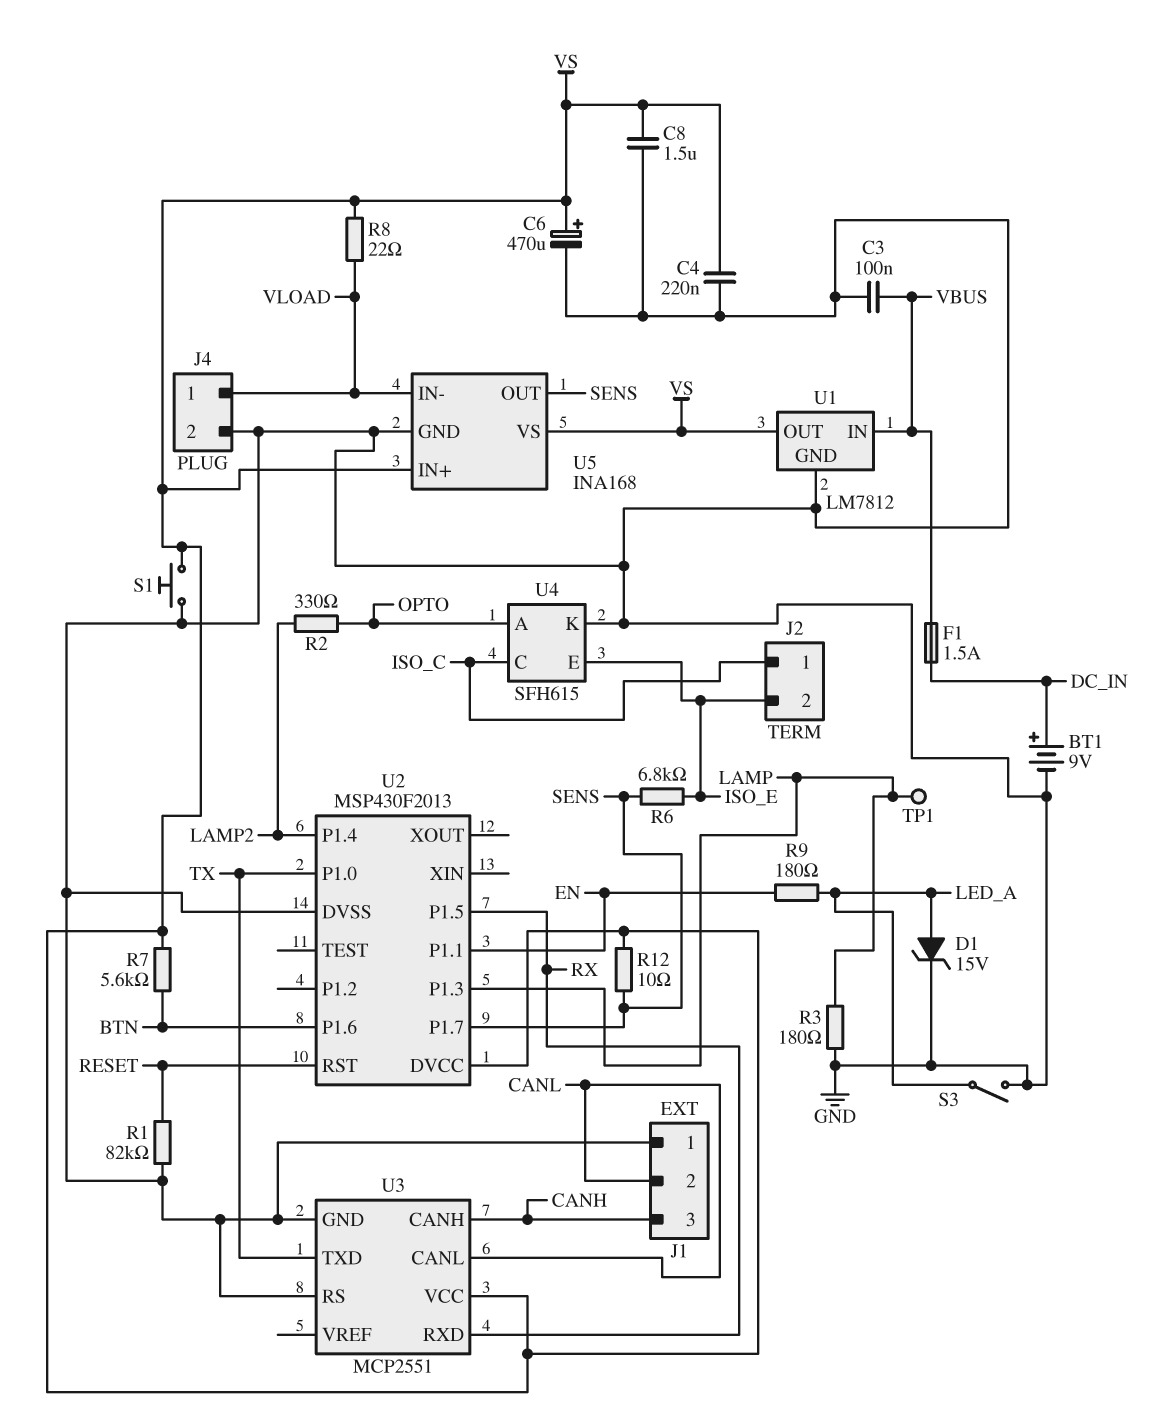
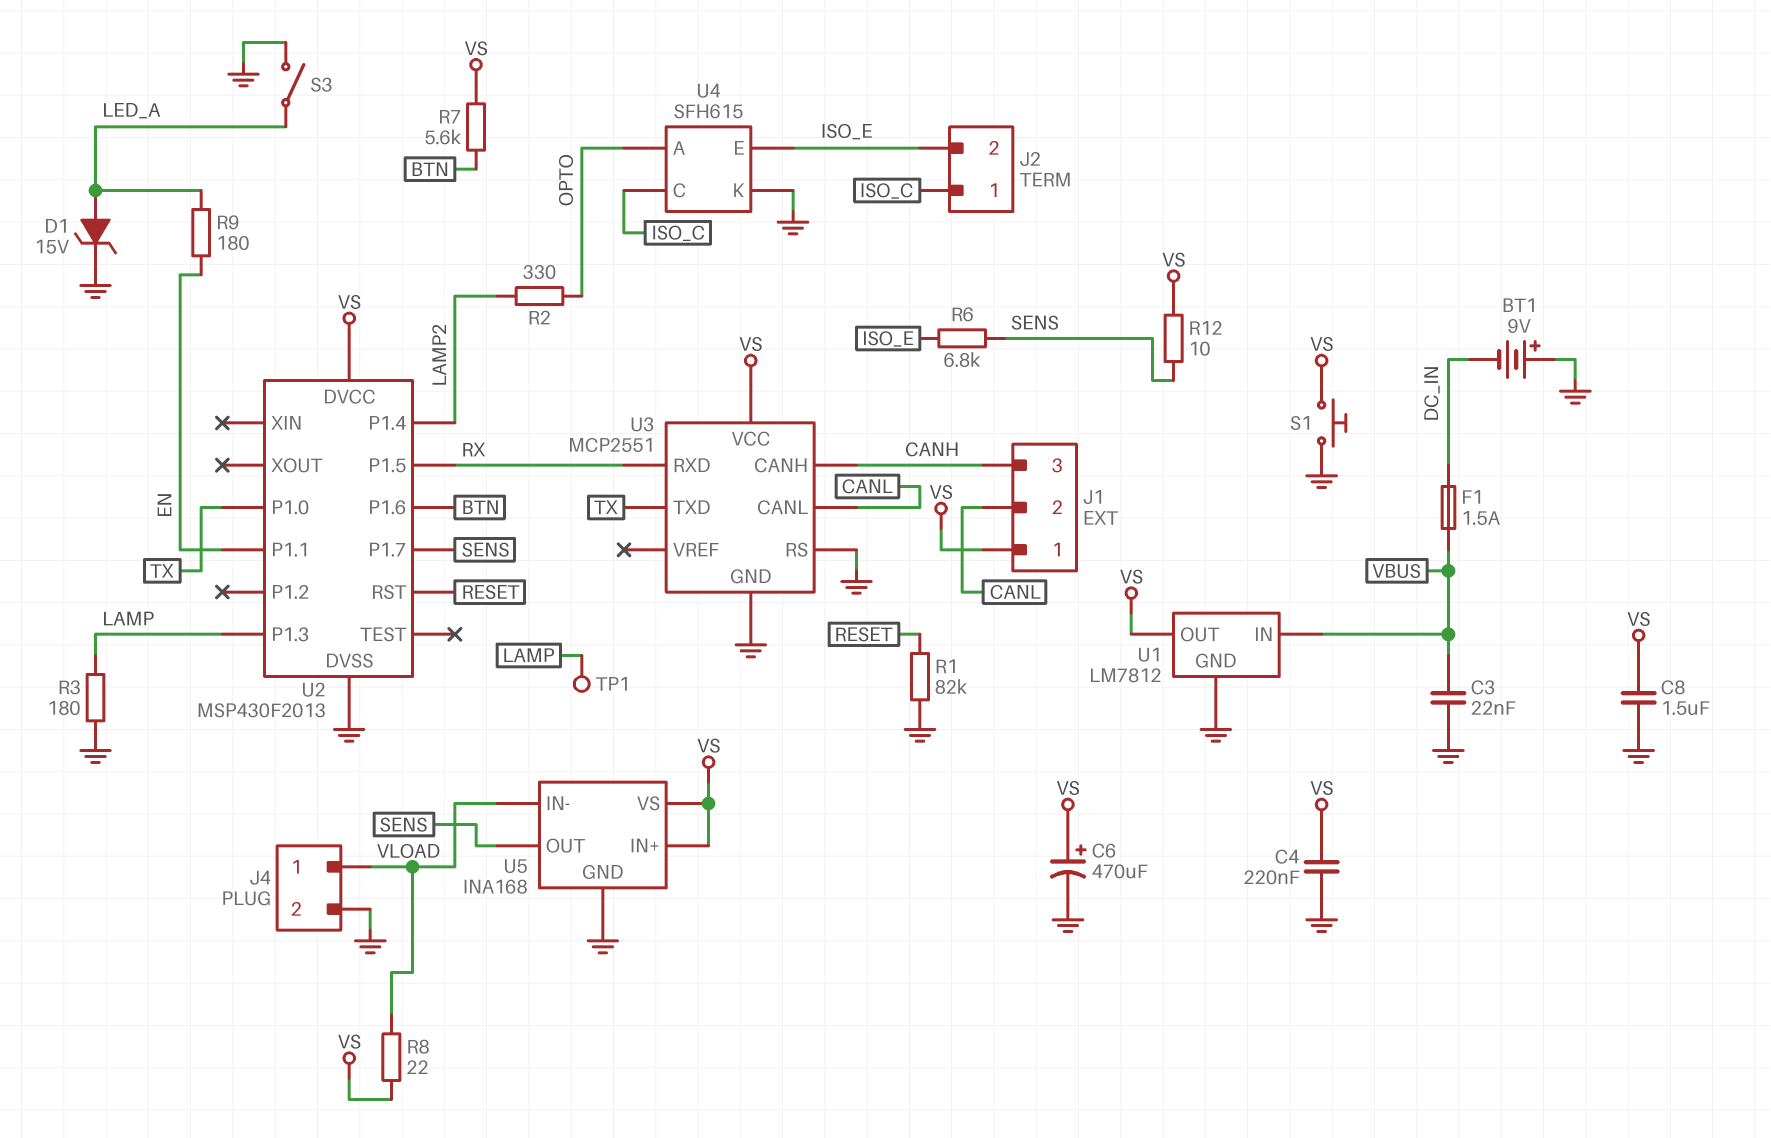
BT1: 9V (plus DC_IN, minus GND) -> 9V (plus GND, minus DC_IN)
C3: 100nF (GND, VBUS) -> 22nF (GND, VBUS)
J1 pin 1: GND -> VS

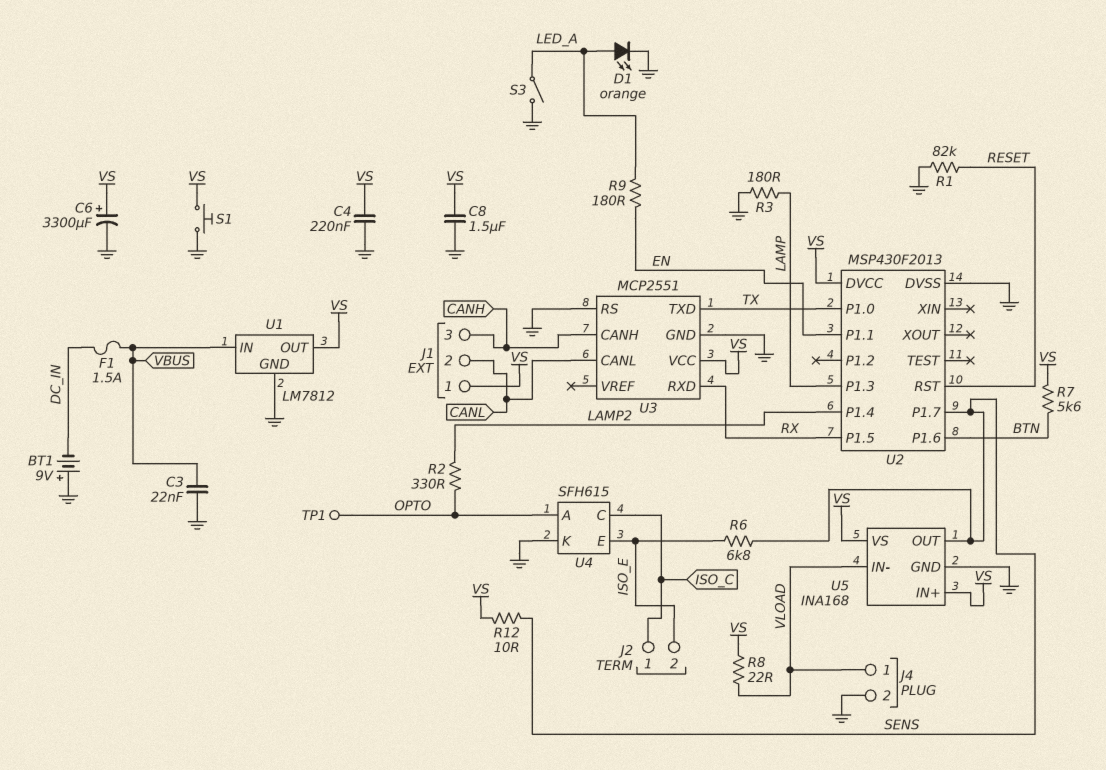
C6: 470uF (plus VS, minus GND) -> 3300uF (plus VS, minus GND)
D1: zener 15V (A LED_A, K GND) -> LED orange (A LED_A, K GND)
TP1: test point (LAMP) -> test point (OPTO)

